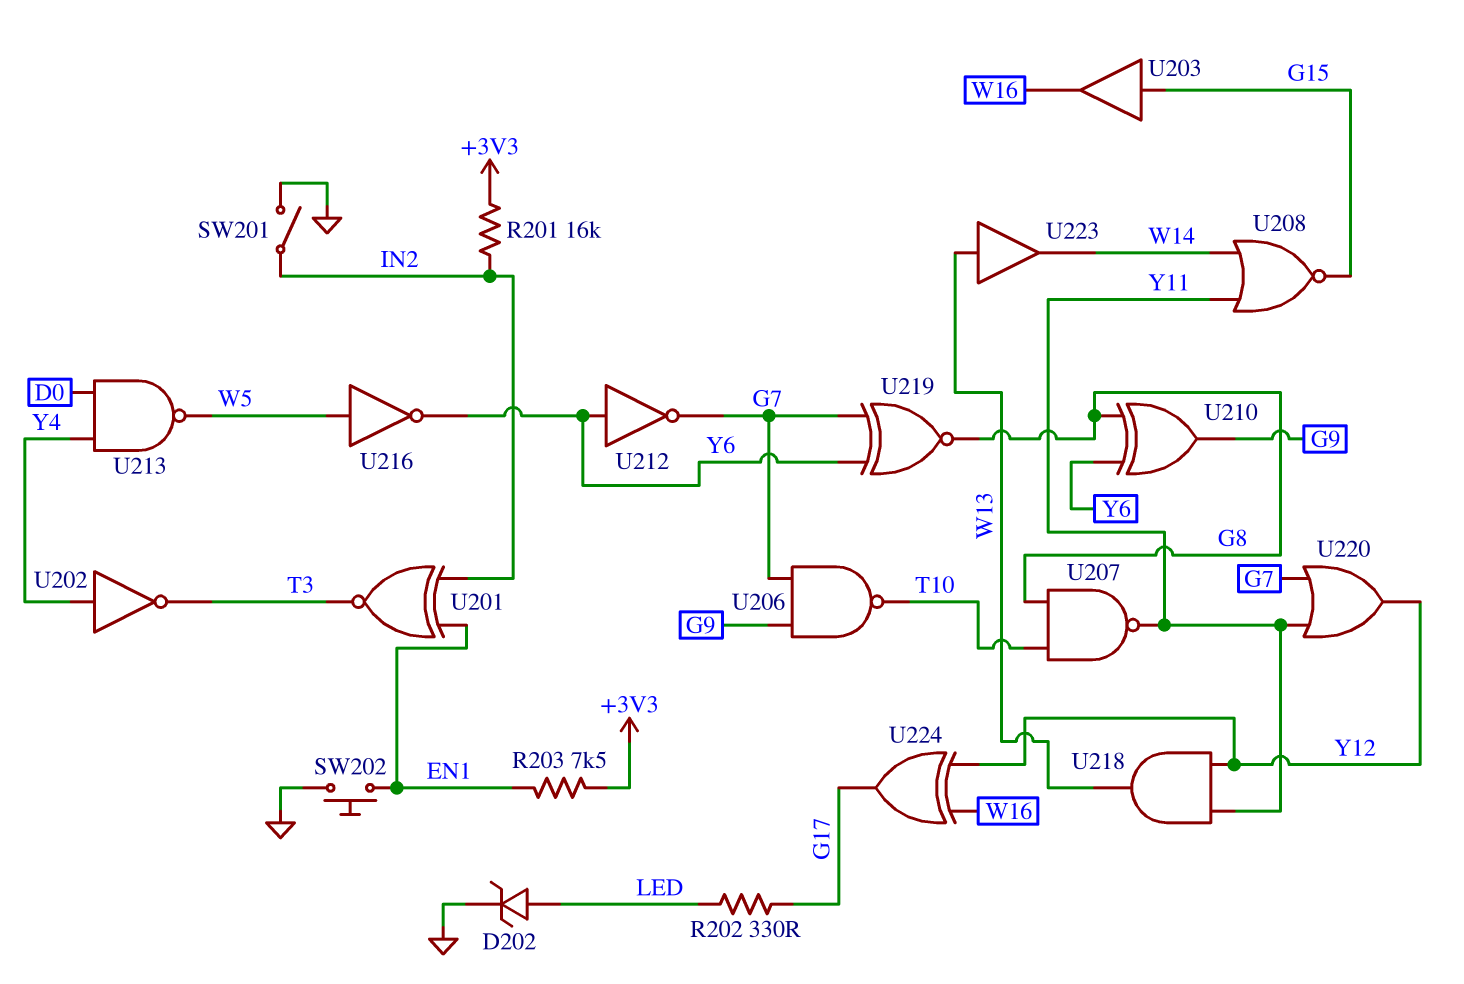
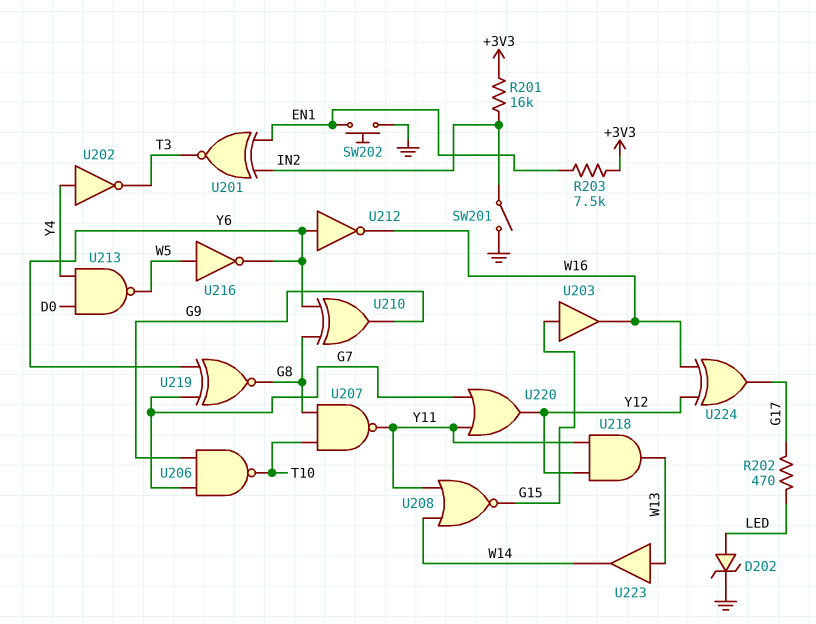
R202: 330 (G17, LED) -> 470 (G17, LED)
U212: NOT (in Y6, out G7) -> NOT (in Y6, out W16)

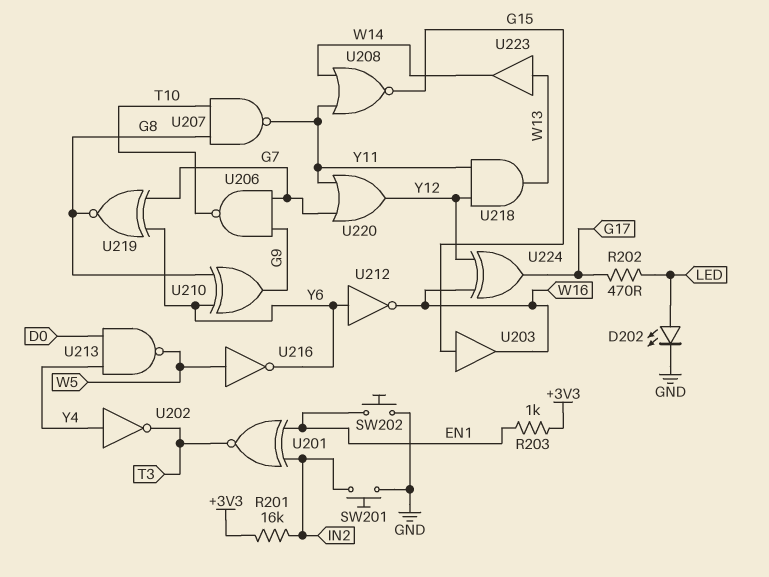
D202: zener (A LED, K GND) -> LED (A LED, K GND)
R203: 7.5k (+3V3, EN1) -> 1k (+3V3, EN1)
SW201: switch (GND, IN2) -> button (GND, IN2)

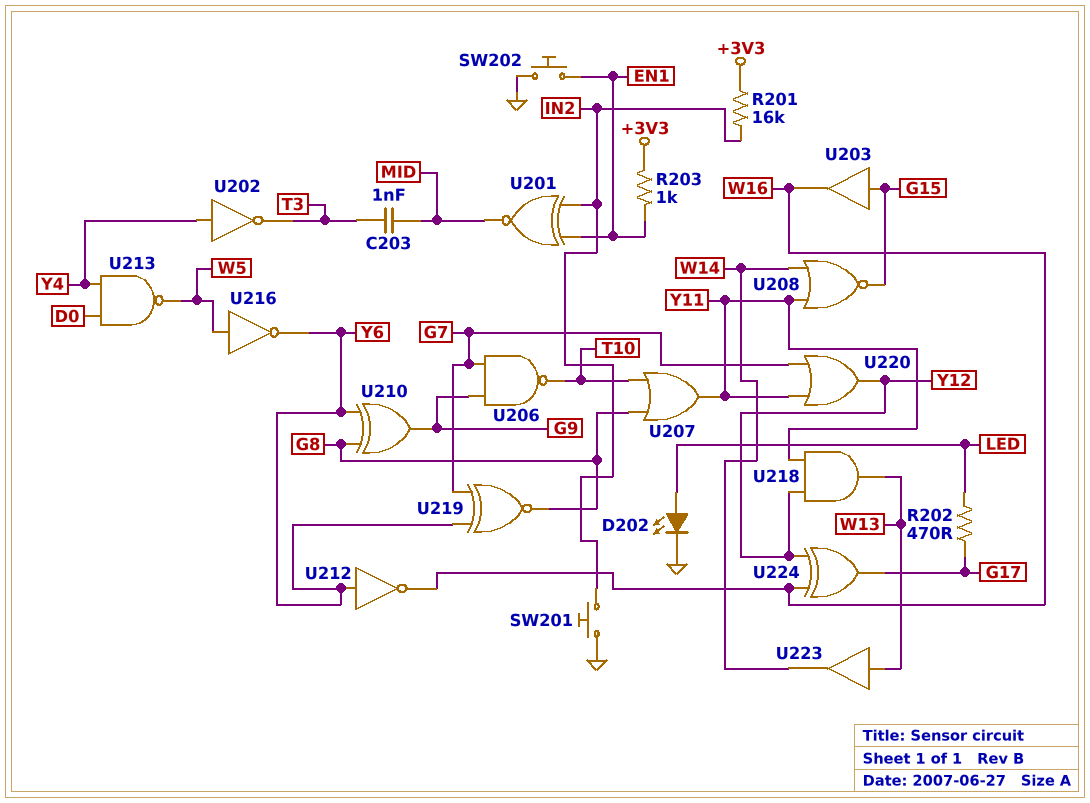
C203: none -> 1nF (MID, T3)
U201: XNOR (in EN1, in IN2, out T3) -> XNOR (in EN1, in IN2, out MID)
U207: NAND (in G8, in T10, out Y11) -> OR (in G8, in T10, out Y11)

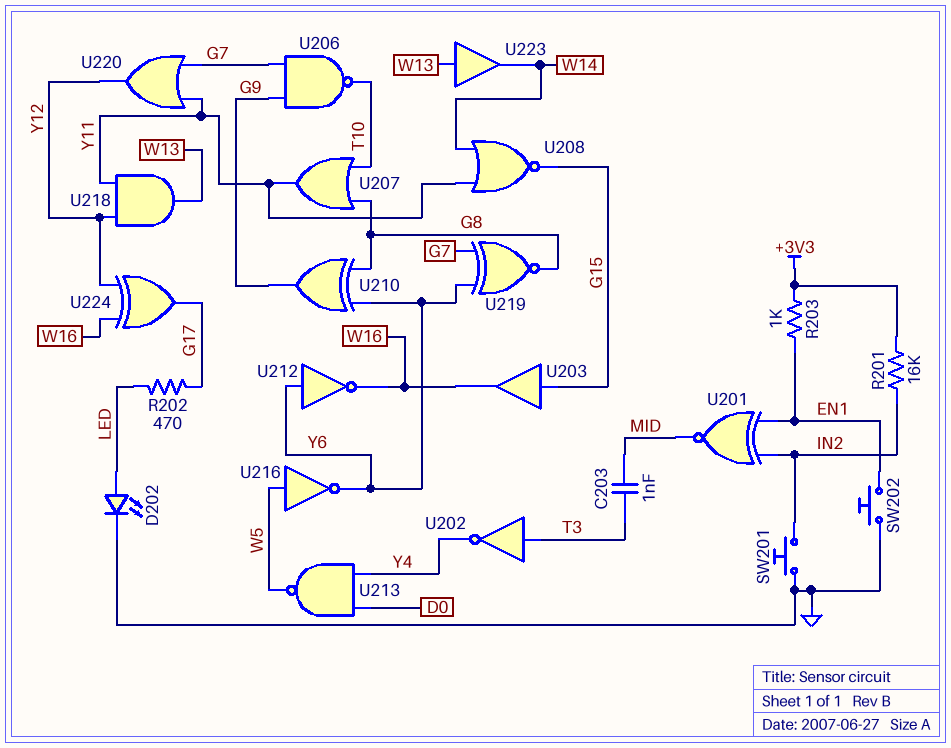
U202: NOT (in Y4, out T3) -> NOT (in T3, out Y4)

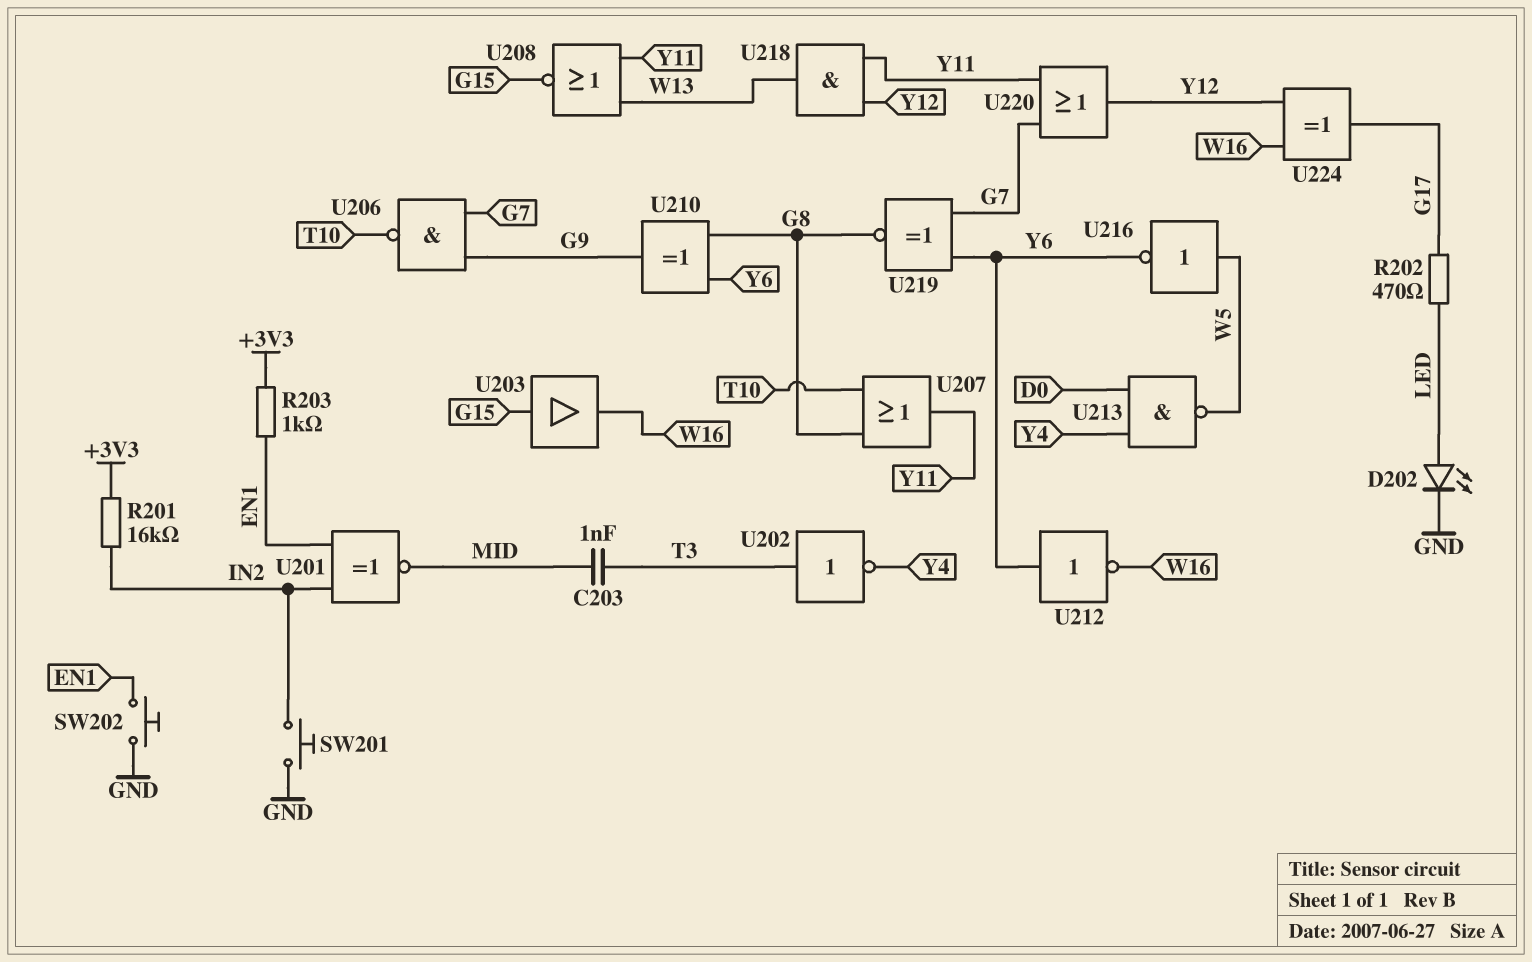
U208: NOR (in W14, in Y11, out G15) -> NOR (in W13, in Y11, out G15)
U223: buffer (in W13, out W14) -> none

